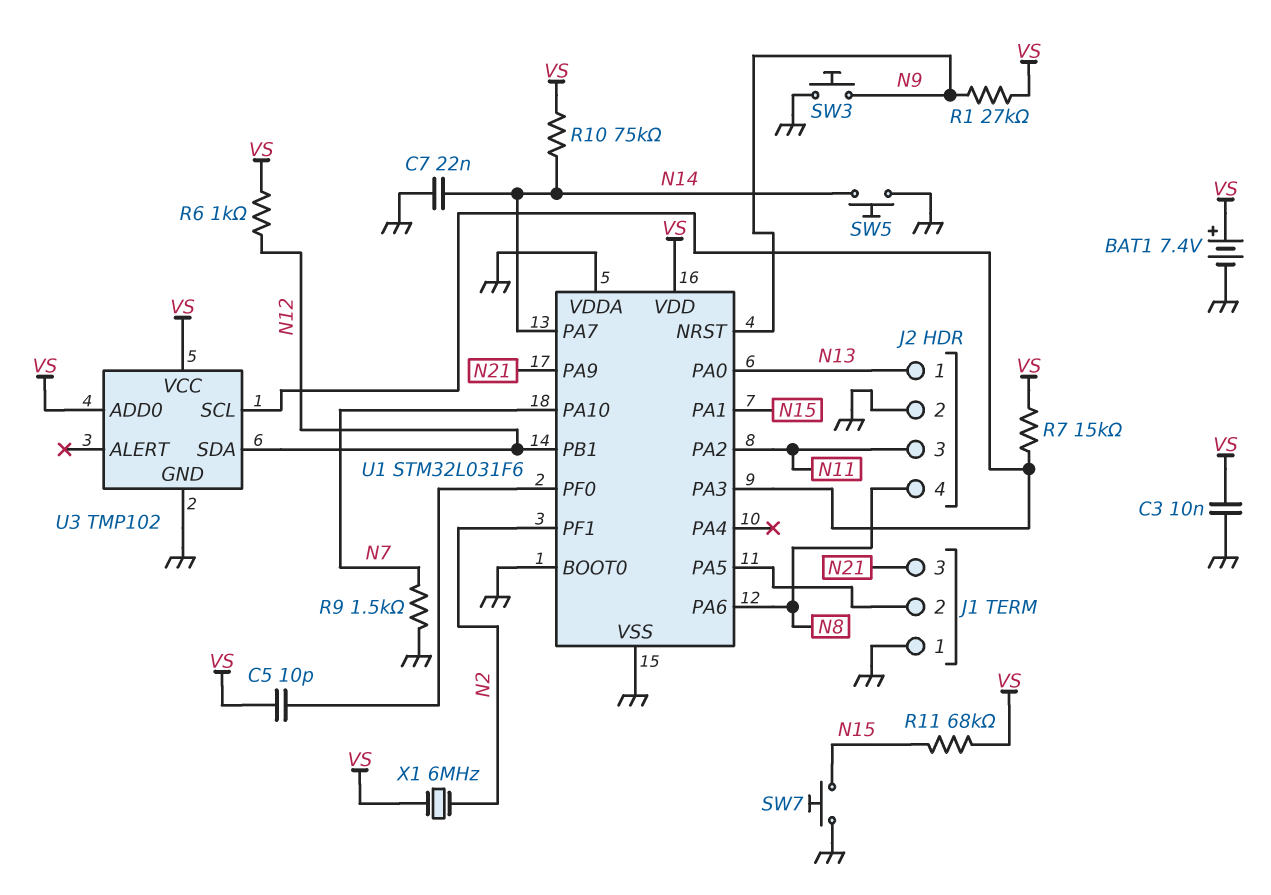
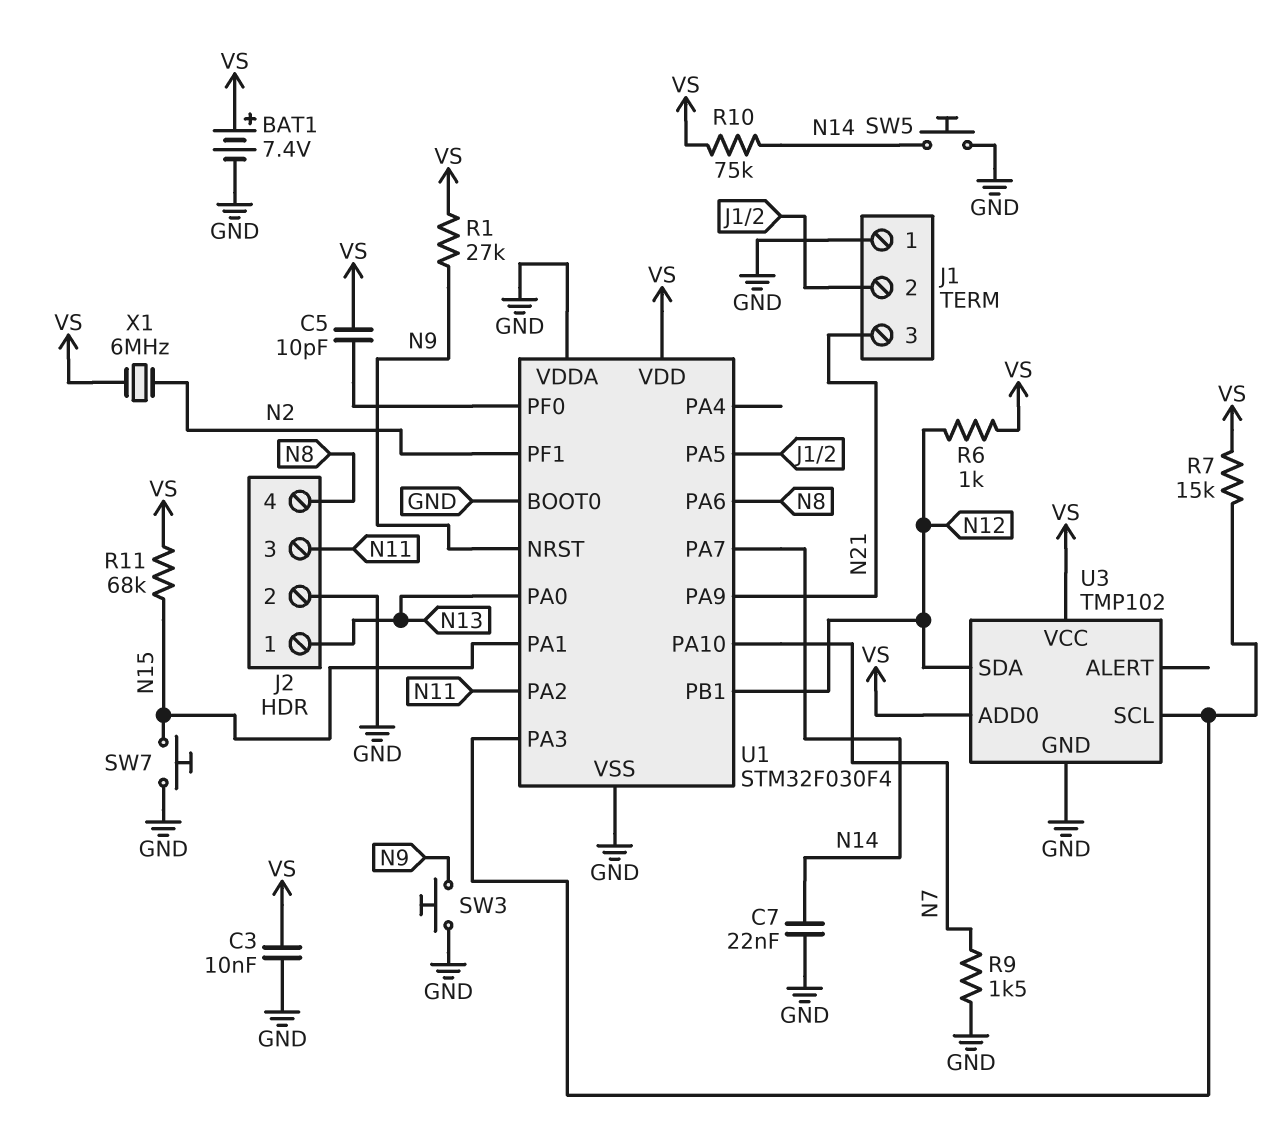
U1: STM32L031F6 -> STM32F030F4

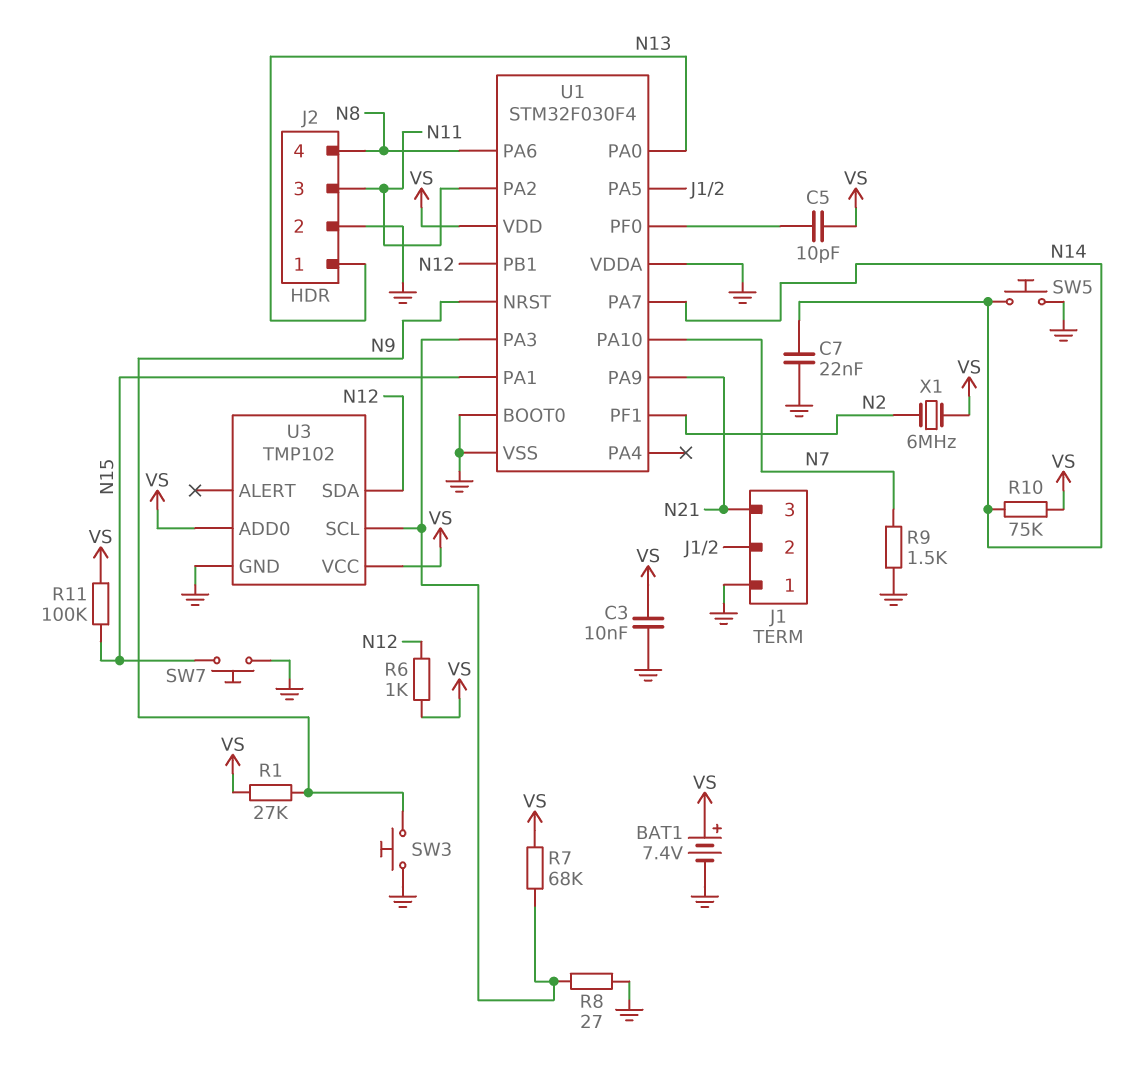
R7: 15k (U1/PA3, VS) -> 68k (U1/PA3, VS)
R8: none -> 27 (GND, U1/PA3)
R11: 68k (N15, VS) -> 100k (N15, VS)

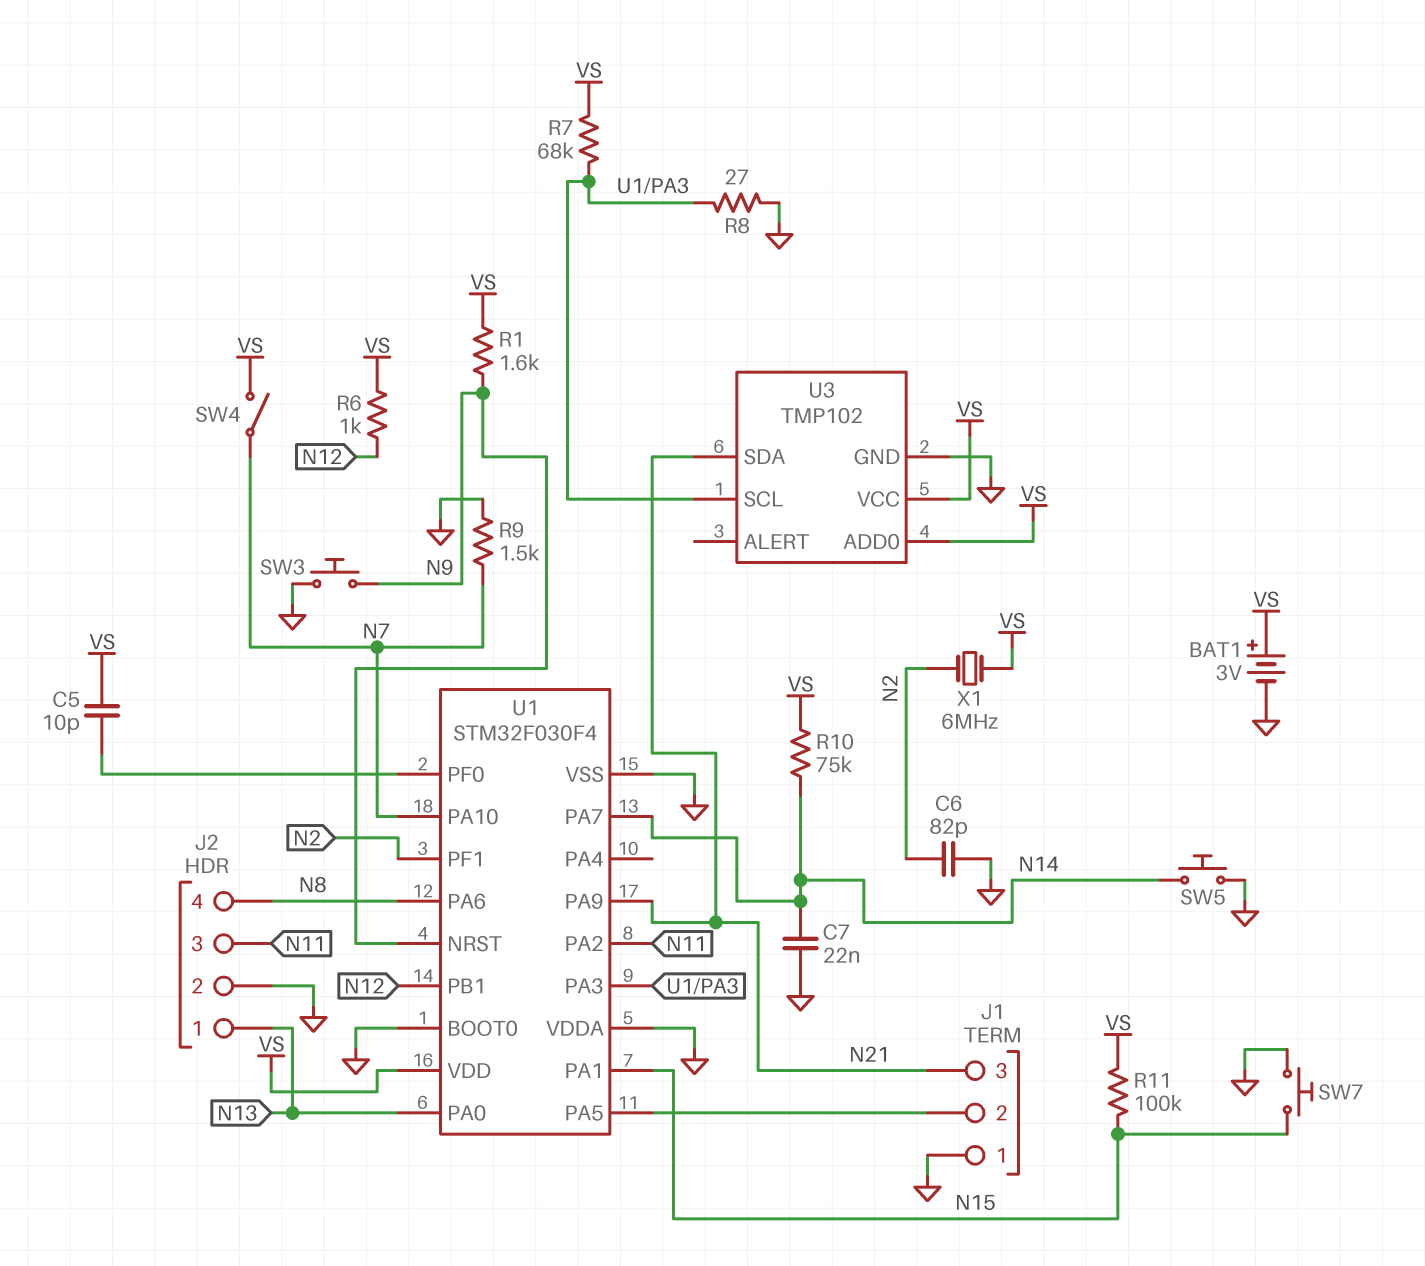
BAT1: 7.4V (plus VS, minus GND) -> 3V (plus VS, minus GND)
C3: 10nF (GND, VS) -> none
C6: none -> 82pF (GND, N2)
R1: 27k (N9, VS) -> 1.6k (N9, VS)
SW4: none -> switch (N7, VS)
U3 pin SDA: N12 -> N21

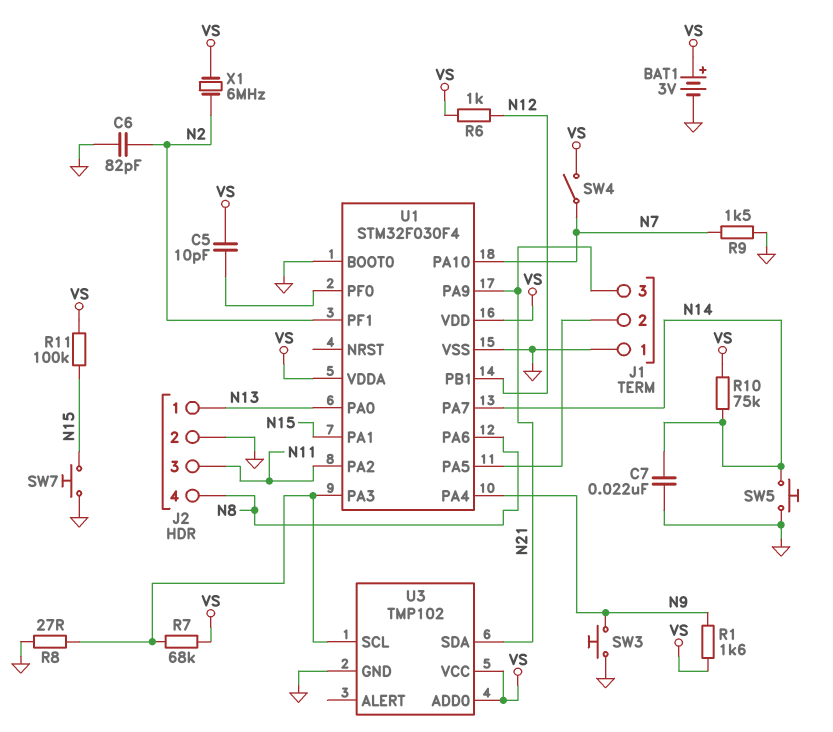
U1 pin NRST: N9 -> none
U1 pin PA4: none -> N9
U1 pin VDDA: GND -> VS

